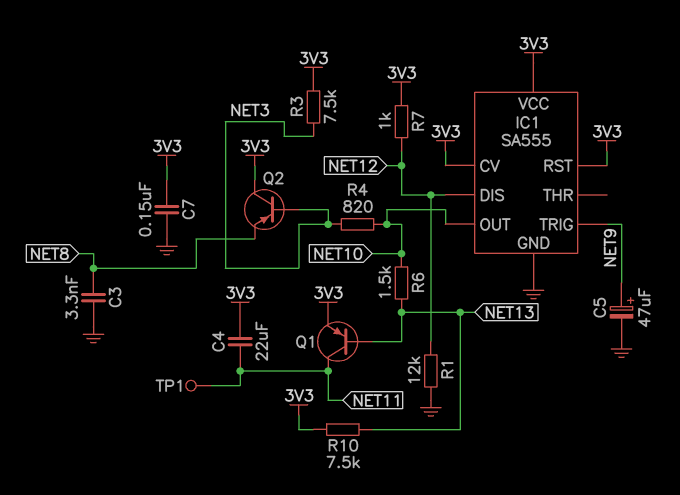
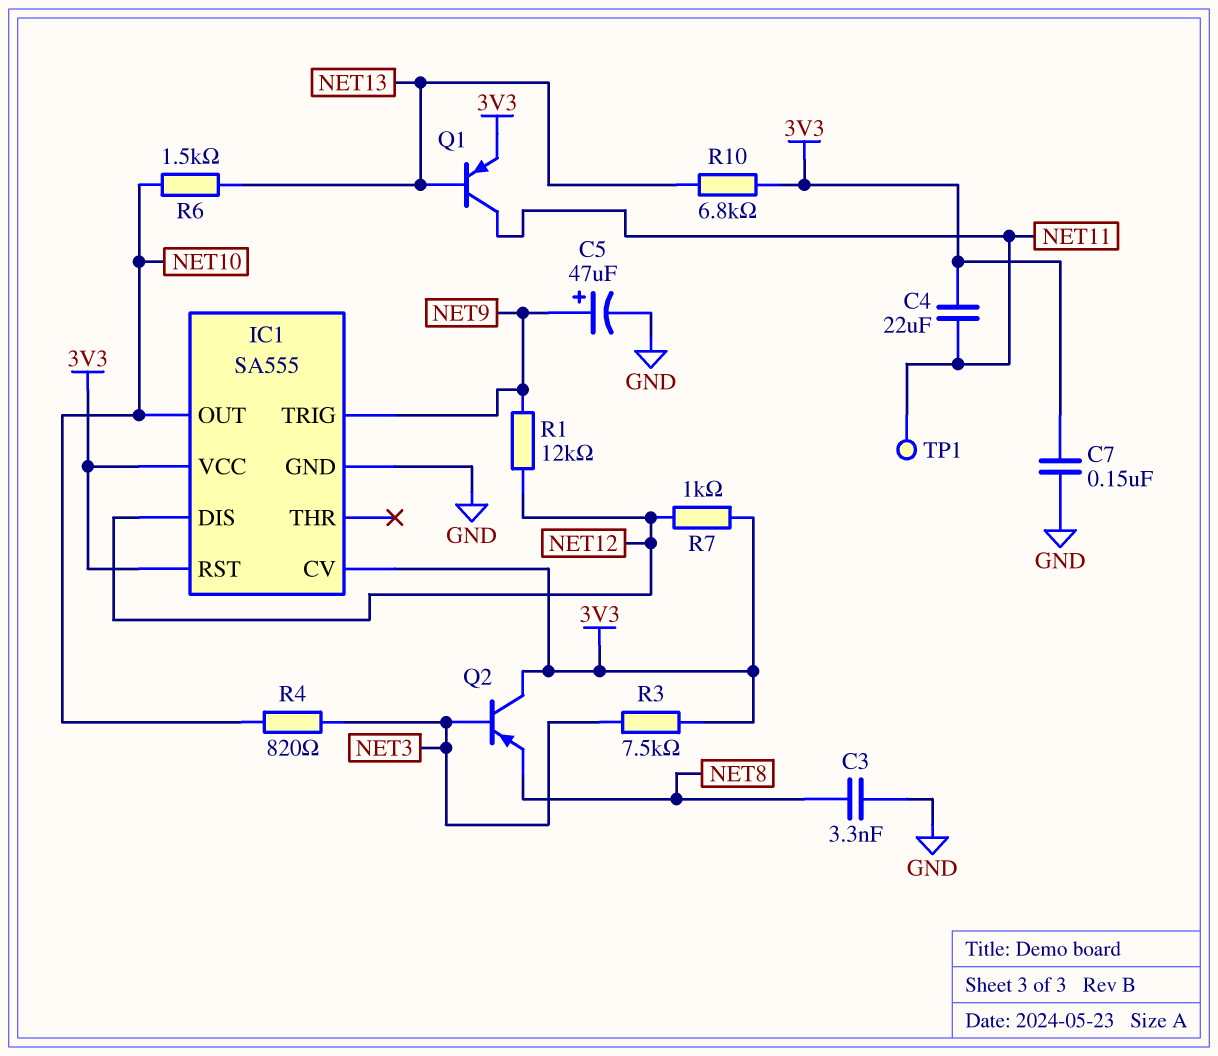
R1: 12k (GND, NET12) -> 12k (NET9, NET12)
R10: 7.5k (3V3, NET13) -> 6.8k (3V3, NET13)

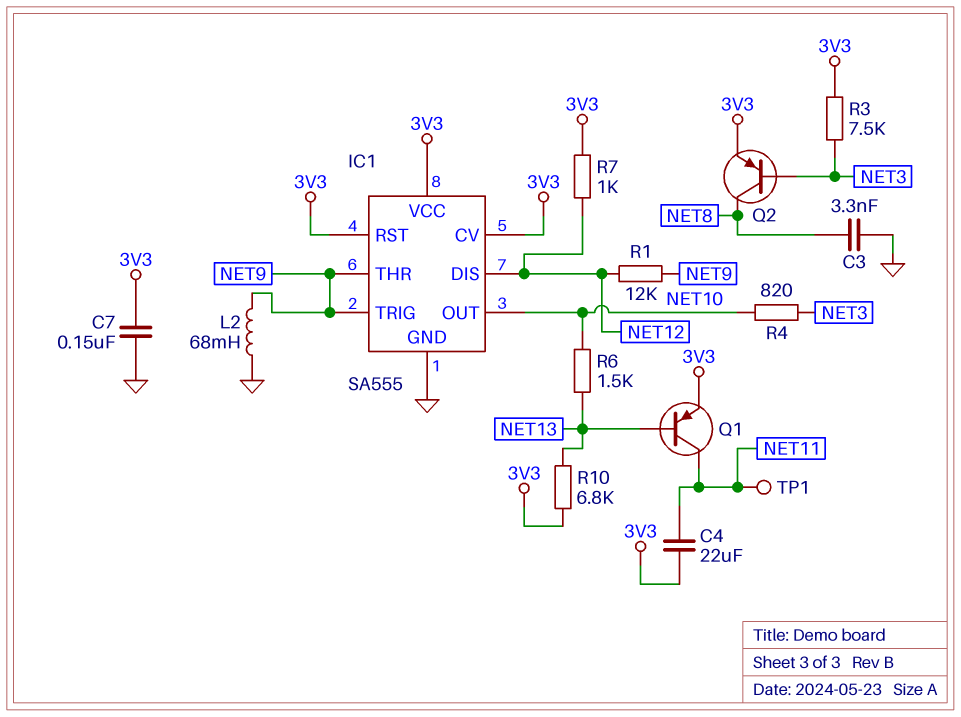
C5: 47uF (plus NET9, minus GND) -> none
IC1 pin THR: none -> NET9
L2: none -> 68mH (GND, NET9)
Q2: PNP (B NET3, C 3V3, E NET8) -> PNP (B NET3, C NET8, E 3V3)

